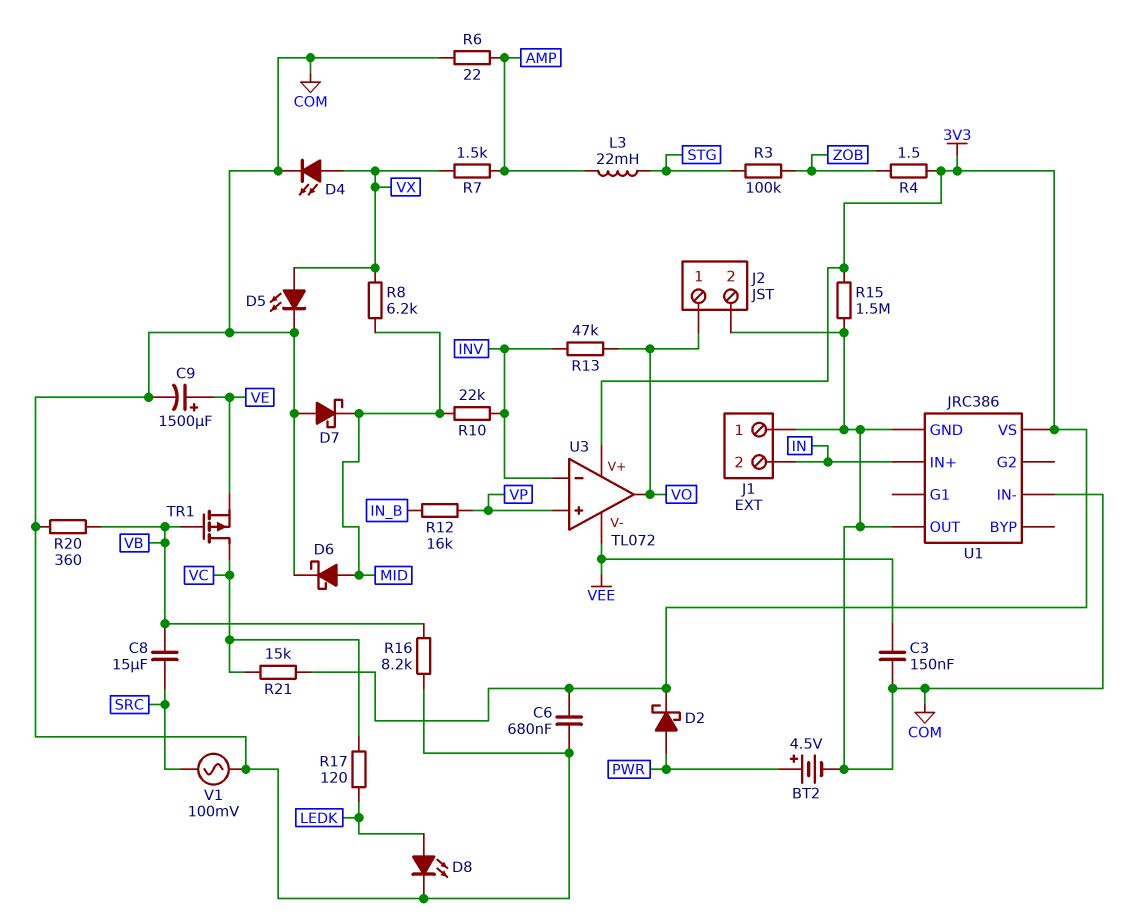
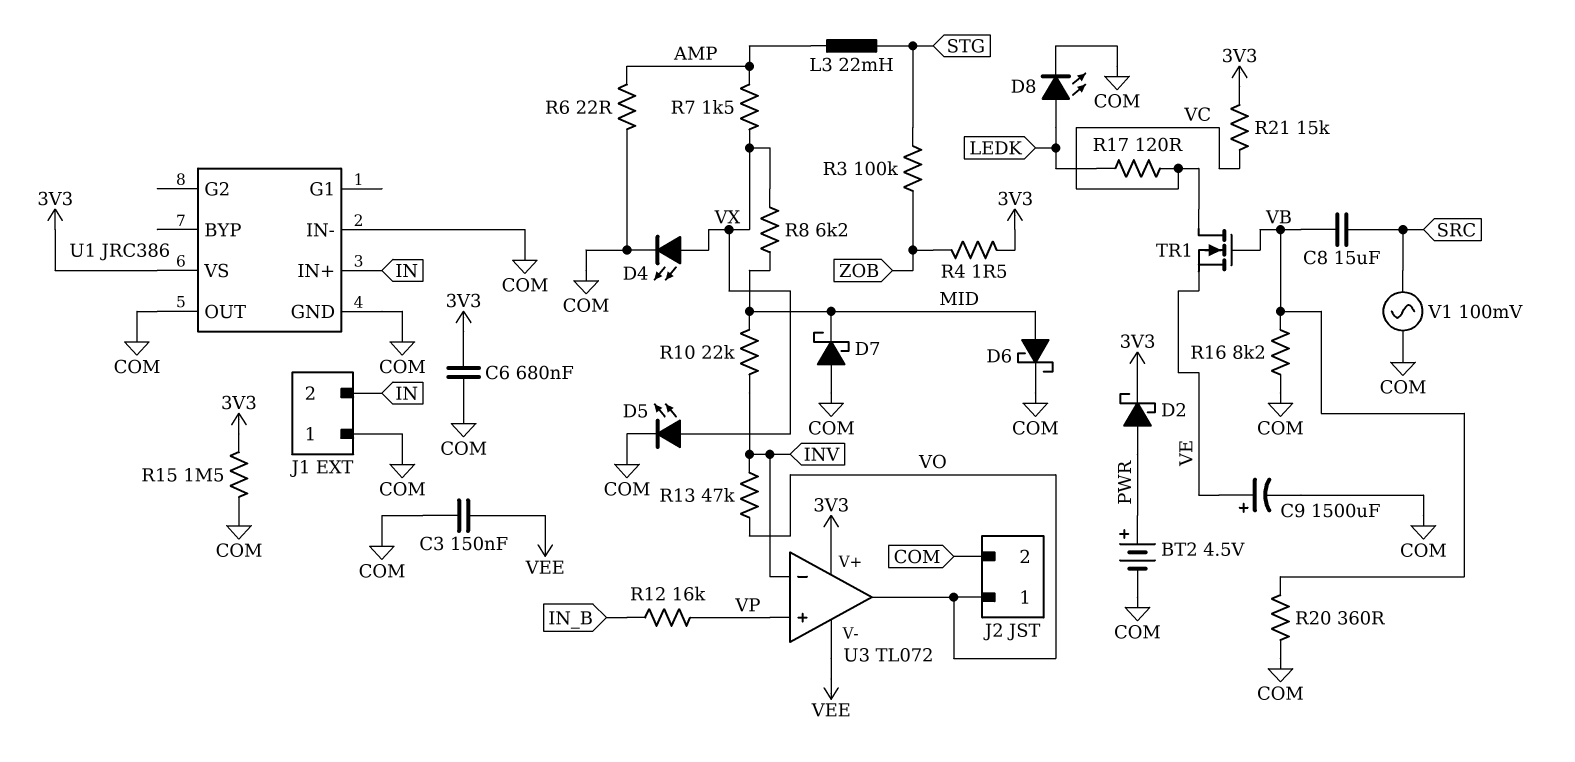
TR1: PMOS (G VB, D VC, S VE) -> NMOS (G VB, D VC, S VE)

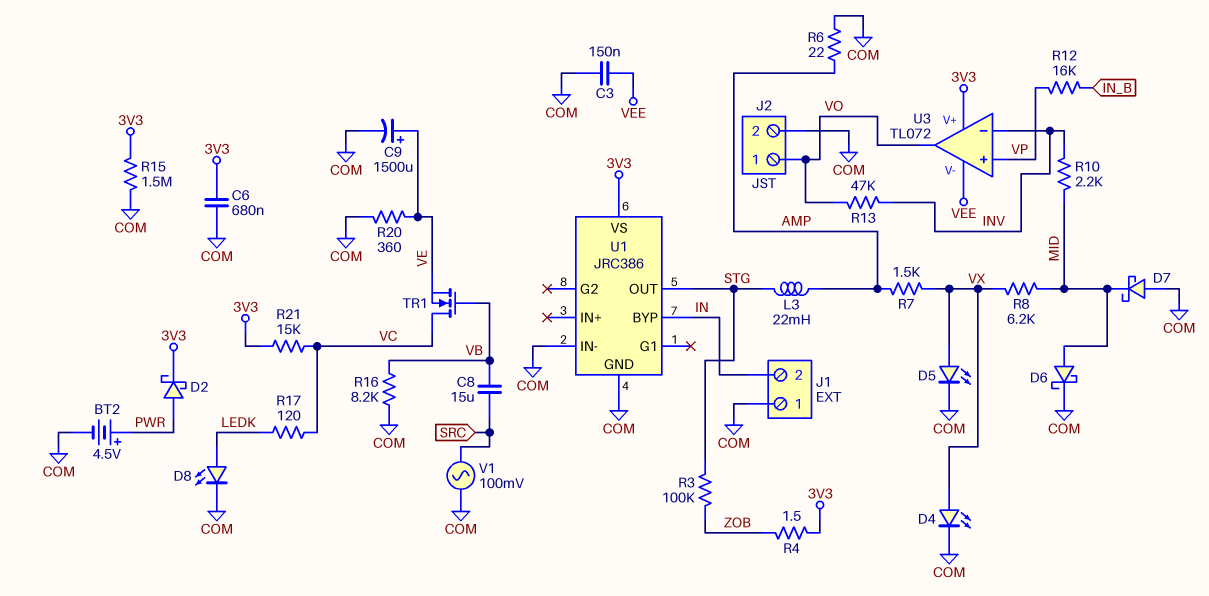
R10: 22k (INV, MID) -> 2.2k (INV, MID)
R20: 360 (COM, VB) -> 360 (COM, VE)
U1 pin BYP: none -> IN
U1 pin IN+: IN -> none
U1 pin OUT: COM -> STG

